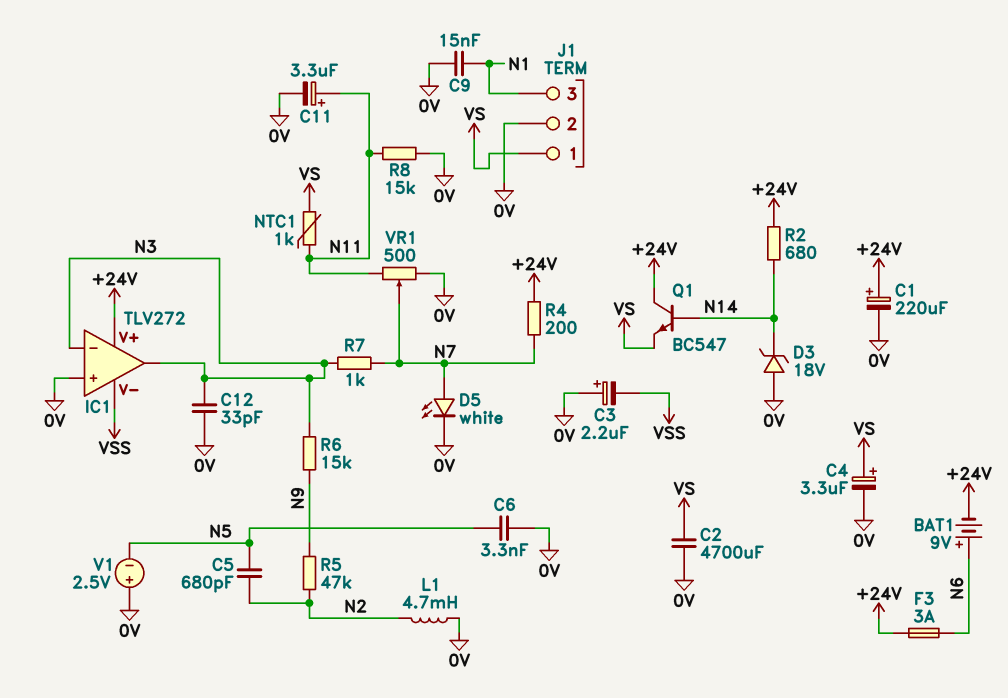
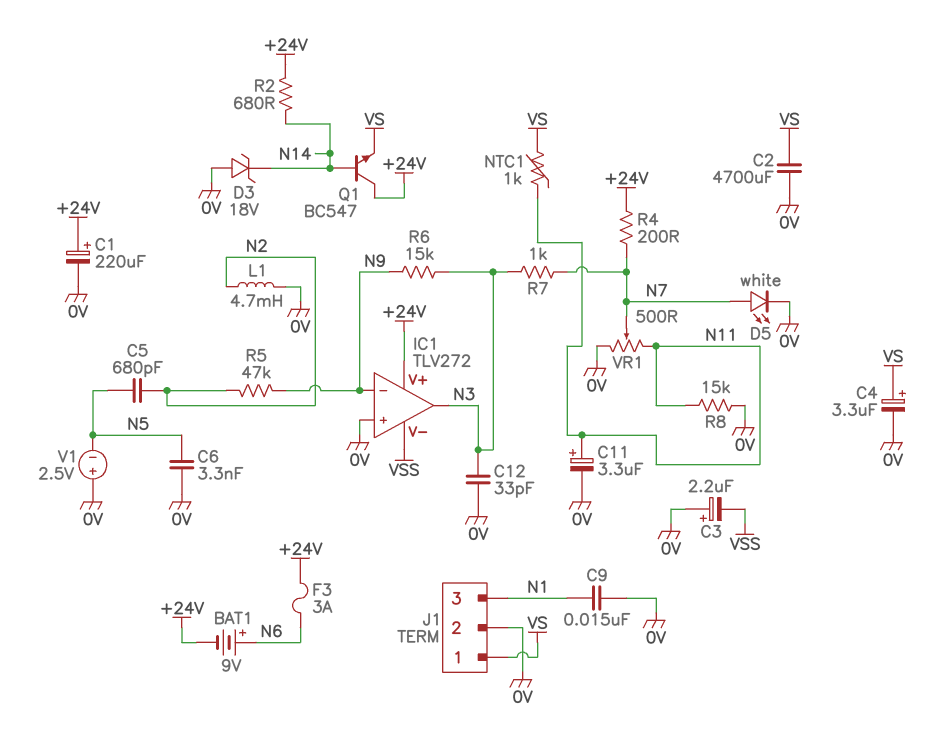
IC1 pin in-: N3 -> N9

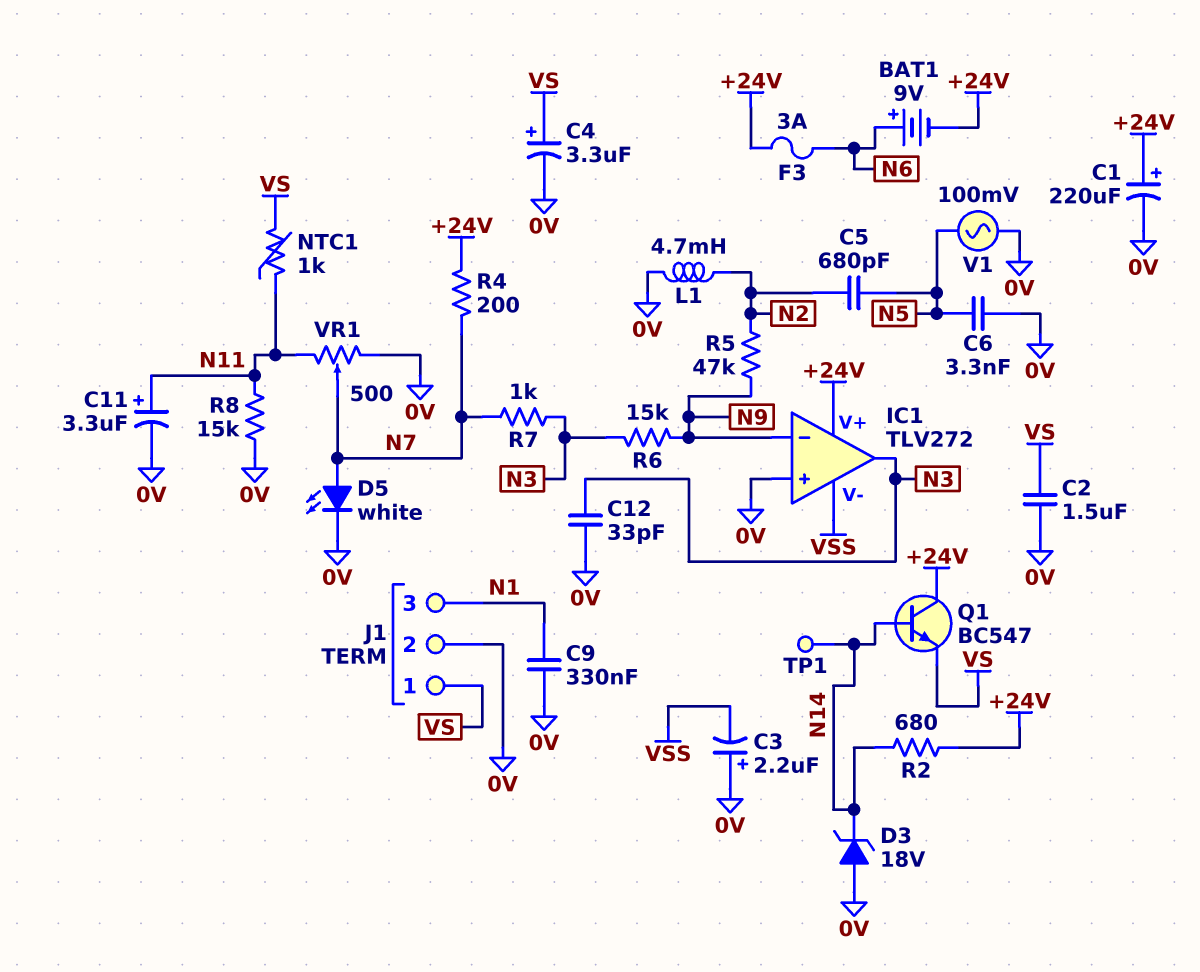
C2: 4700uF (0V, VS) -> 1.5uF (0V, VS)
C9: 15nF (0V, N1) -> 330nF (0V, N1)
TP1: none -> test point (N14)
V1: 2.5V (plus 0V, minus N5) -> AC 100mV (0V, N5)

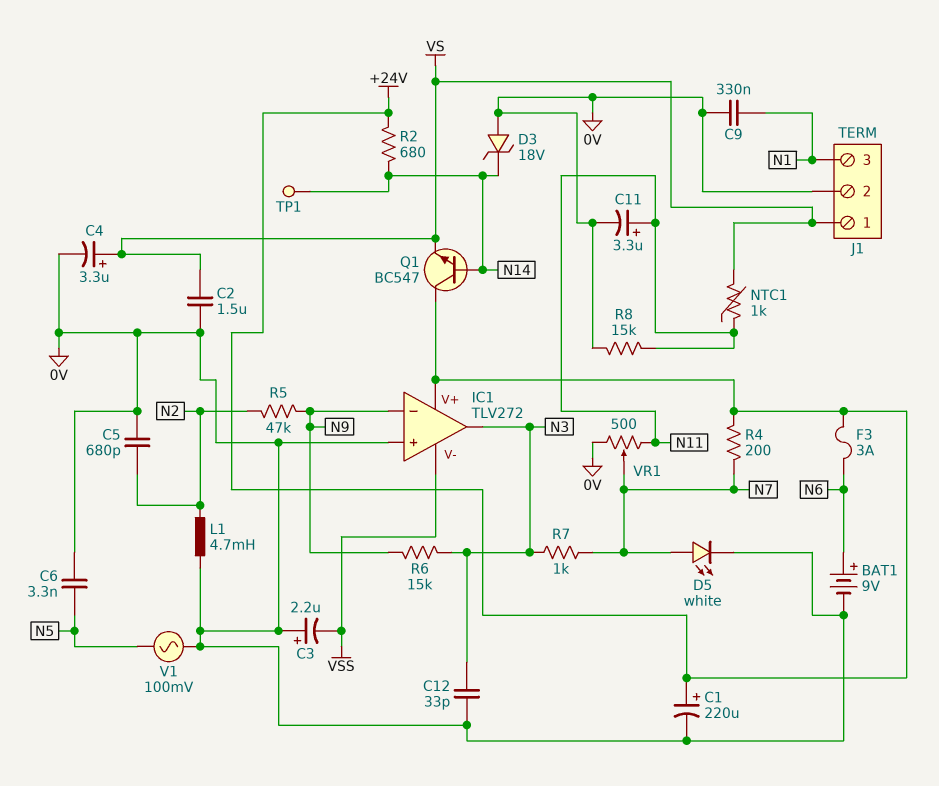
BAT1: 9V (plus N6, minus +24V) -> 9V (plus N6, minus 0V)
C5: 680pF (N2, N5) -> 680pF (0V, N2)

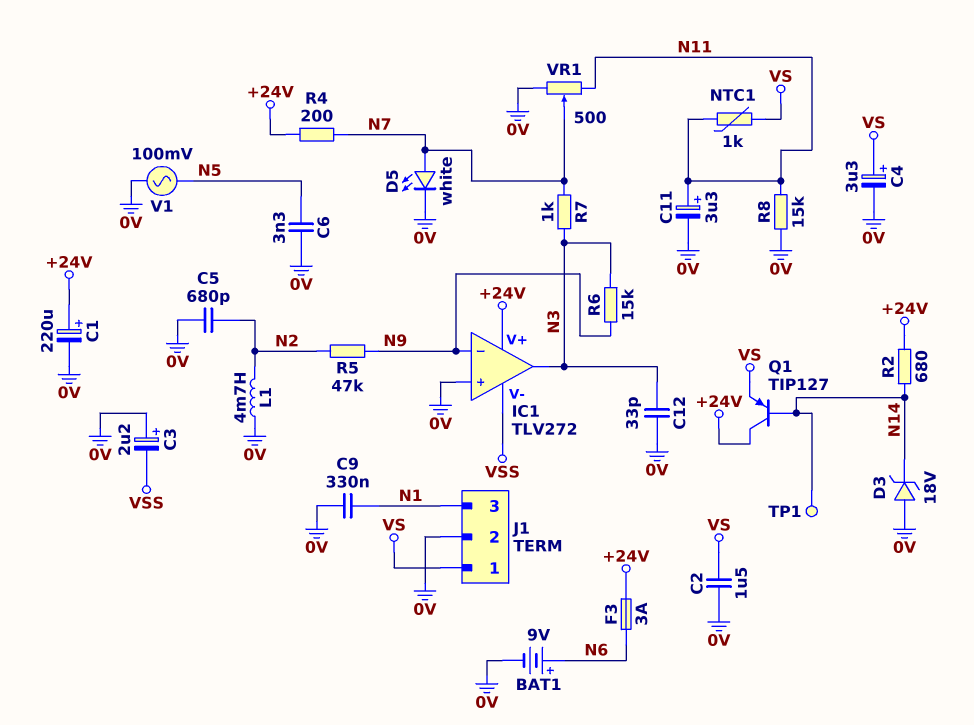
Q1: NPN BC547 (B N14, C +24V, E VS) -> PNP TIP127 (B N14, C +24V, E VS)

